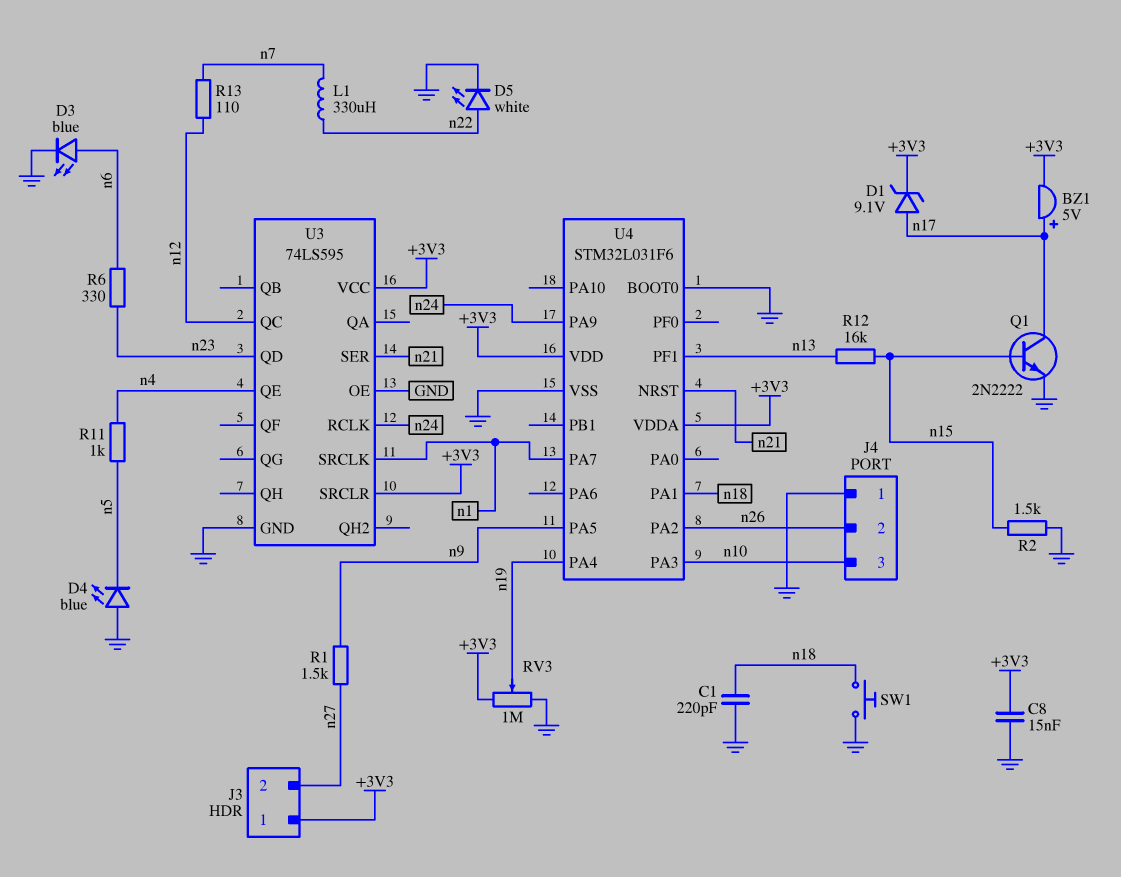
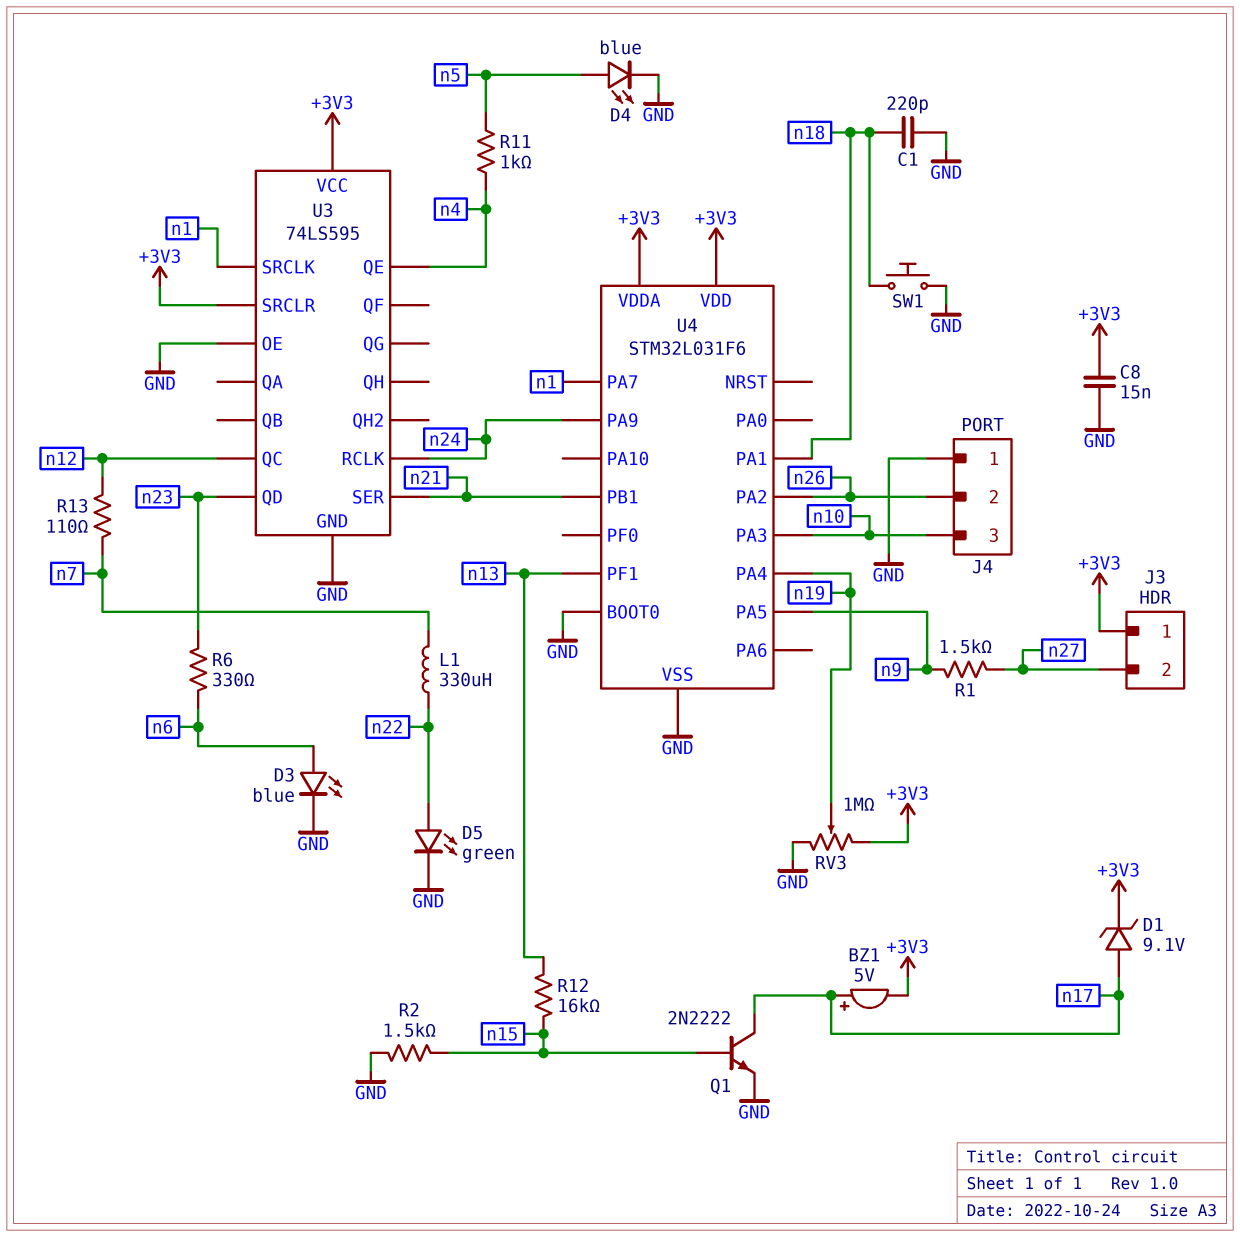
D4: LED blue (A GND, K n5) -> LED blue (A n5, K GND)
D5: LED white (A n22, K GND) -> LED green (A n22, K GND)
U4 pin NRST: n21 -> none
U4 pin PB1: none -> n21

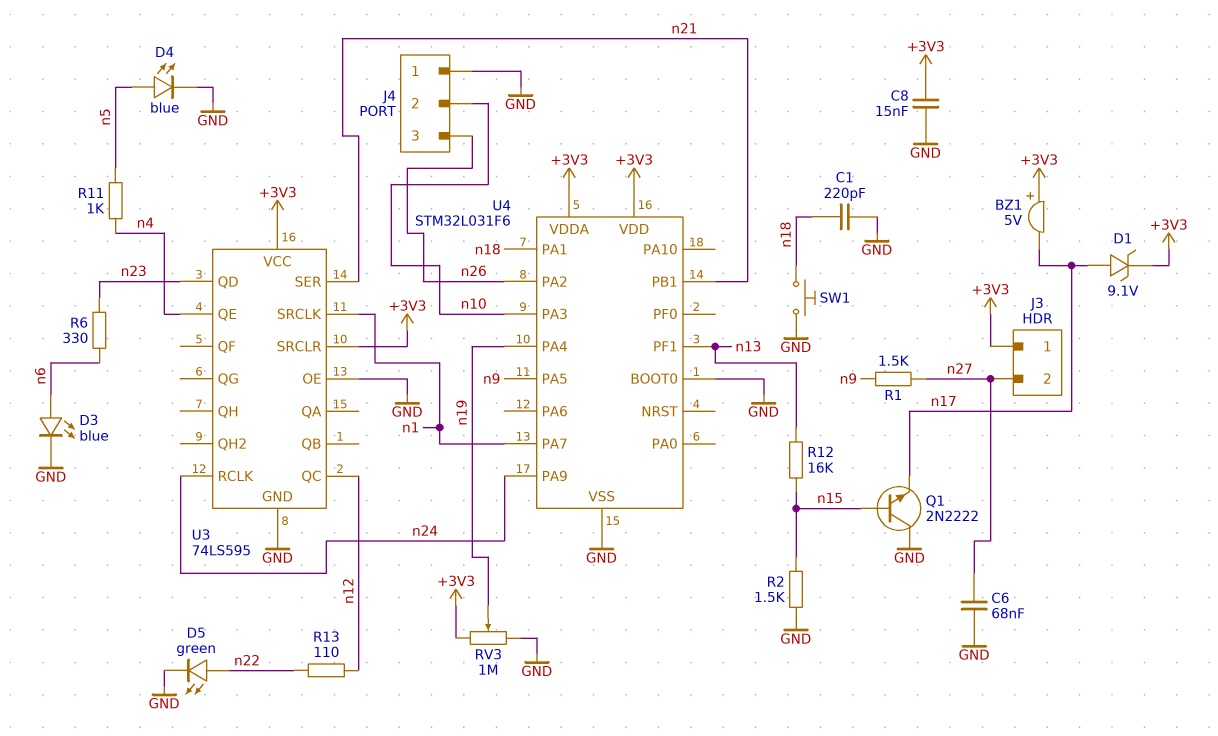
BZ1: buzzer 5V (plus n17, minus +3V3) -> buzzer 5V (plus +3V3, minus n17)
C6: none -> 68nF (GND, n27)
J4 pin 2: n26 -> n10
J4 pin 3: n10 -> n26
L1: 330uH (n7, n22) -> none
Q1: NPN 2N2222 (B n15, C n17, E GND) -> NPN 2N2222 (B n15, C GND, E n17)
R13: 110 (n7, n12) -> 110 (n12, n22)

